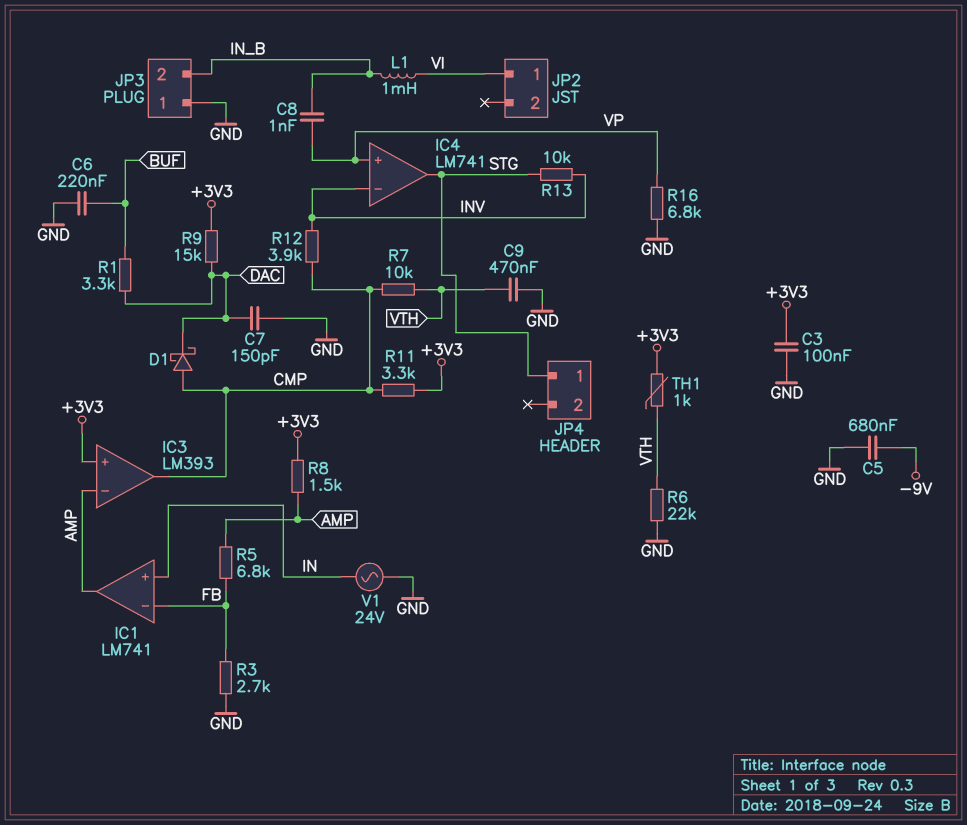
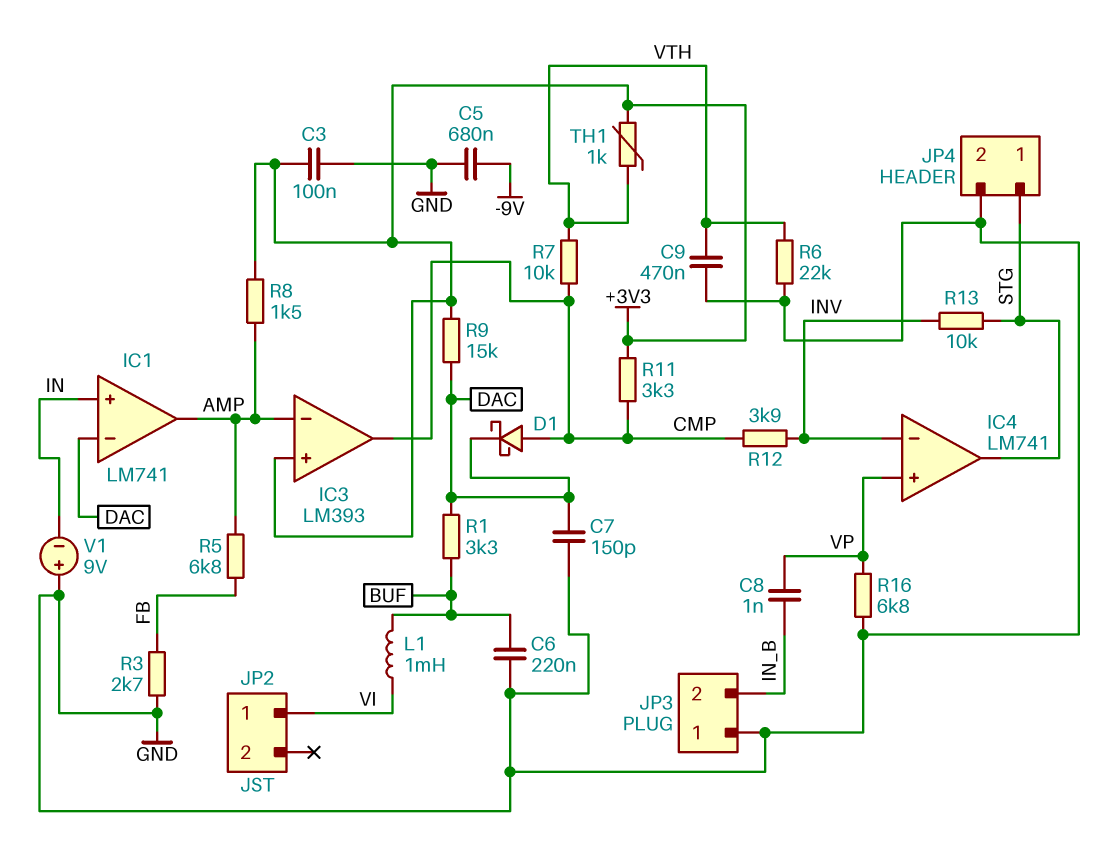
IC1 pin in-: FB -> DAC
JP4 pin 2: none -> GND
L1: 1mH (IN_B, VI) -> 1mH (BUF, VI)
V1: AC 24V (GND, IN) -> 9V (plus GND, minus IN)

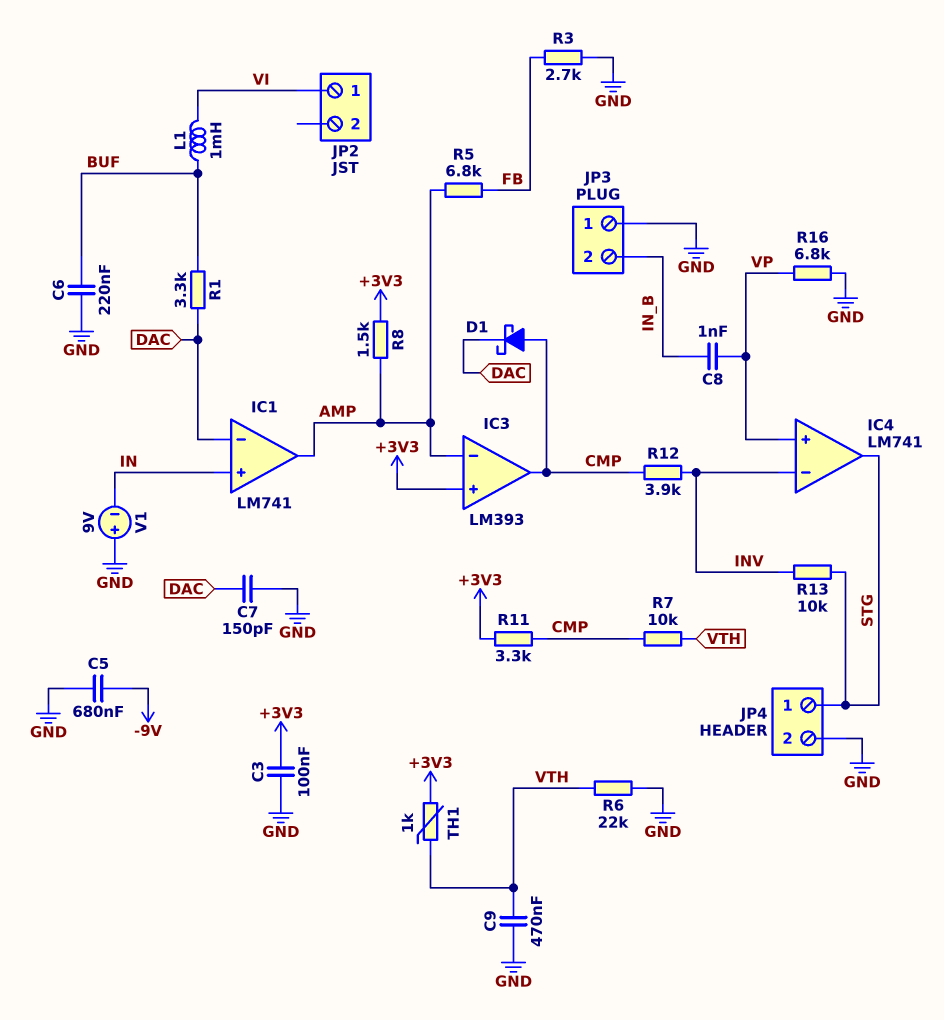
R9: 15k (+3V3, DAC) -> none

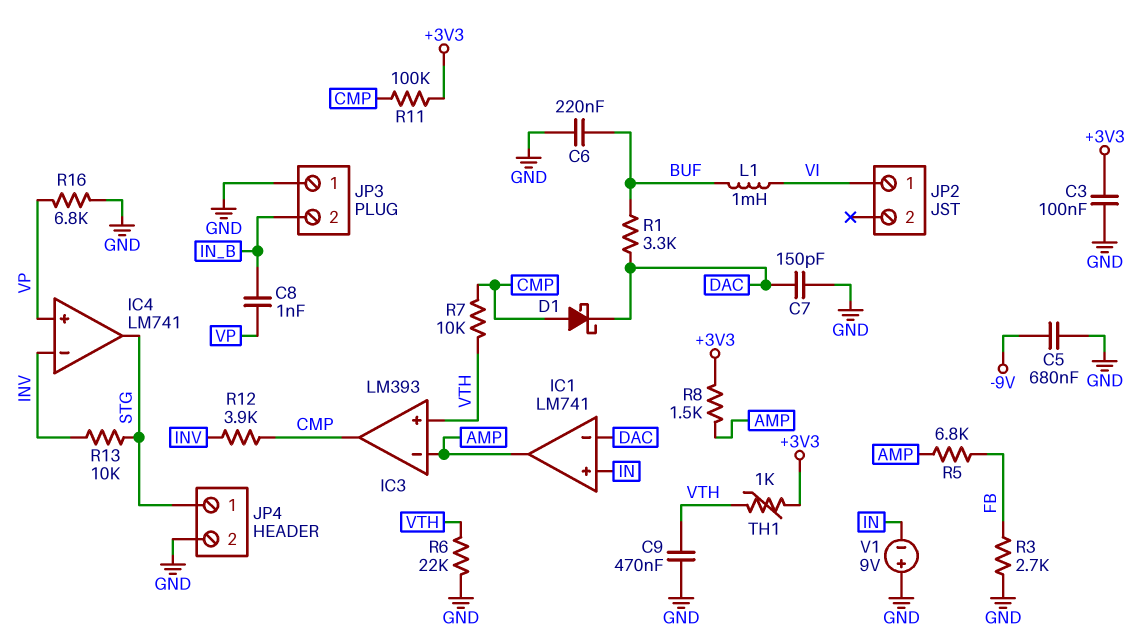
IC3 pin in+: +3V3 -> VTH
R11: 3.3k (+3V3, CMP) -> 100k (+3V3, CMP)

